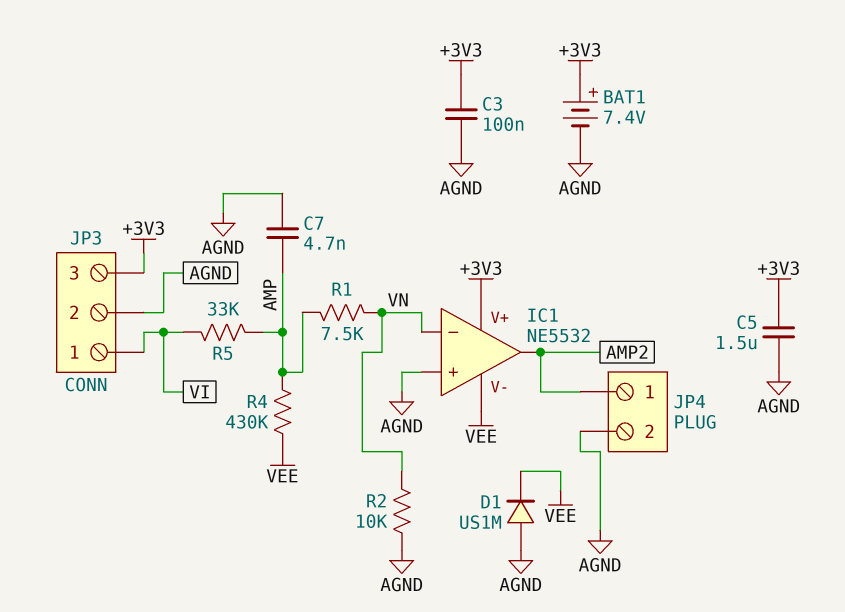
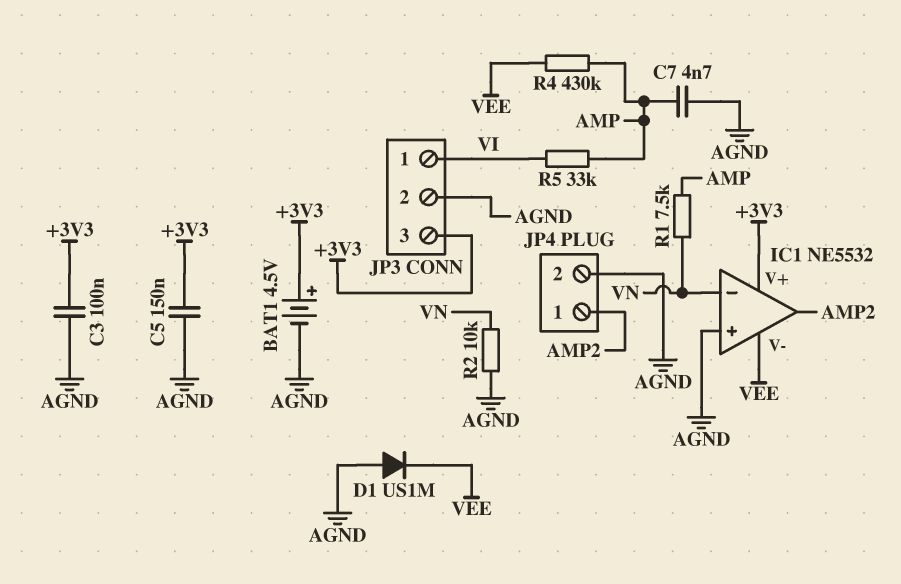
BAT1: 7.4V (plus +3V3, minus AGND) -> 4.5V (plus +3V3, minus AGND)
C5: 1.5uF (+3V3, AGND) -> 150nF (+3V3, AGND)

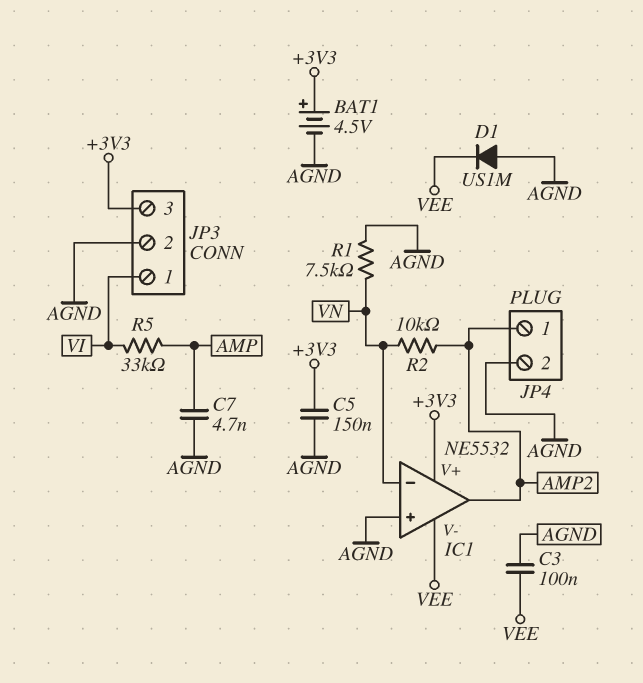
C3: 100nF (+3V3, AGND) -> 100nF (AGND, VEE)
R1: 7.5k (AMP, VN) -> 7.5k (AGND, VN)
R2: 10k (AGND, VN) -> 10k (AMP2, VN)
R4: 430k (AMP, VEE) -> none

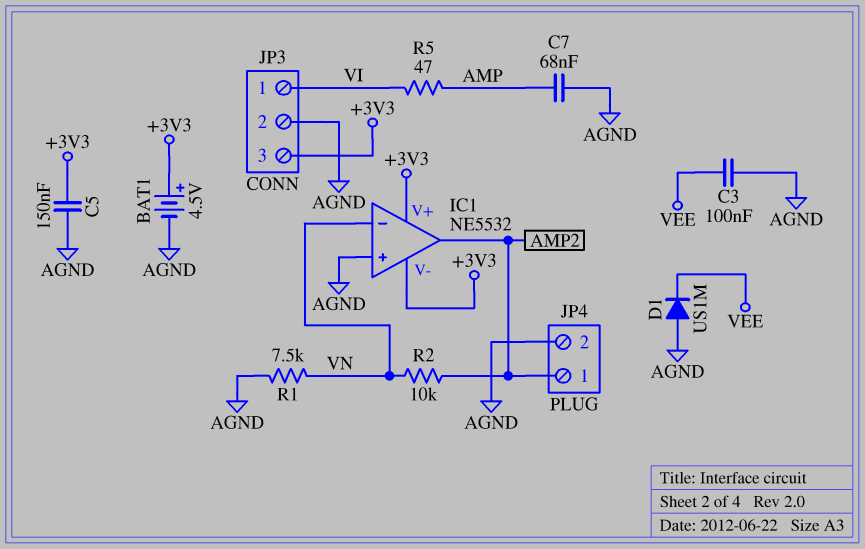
C7: 4.7nF (AGND, AMP) -> 68nF (AGND, AMP)
IC1 pin V-: VEE -> +3V3
R5: 33k (AMP, VI) -> 47 (AMP, VI)

